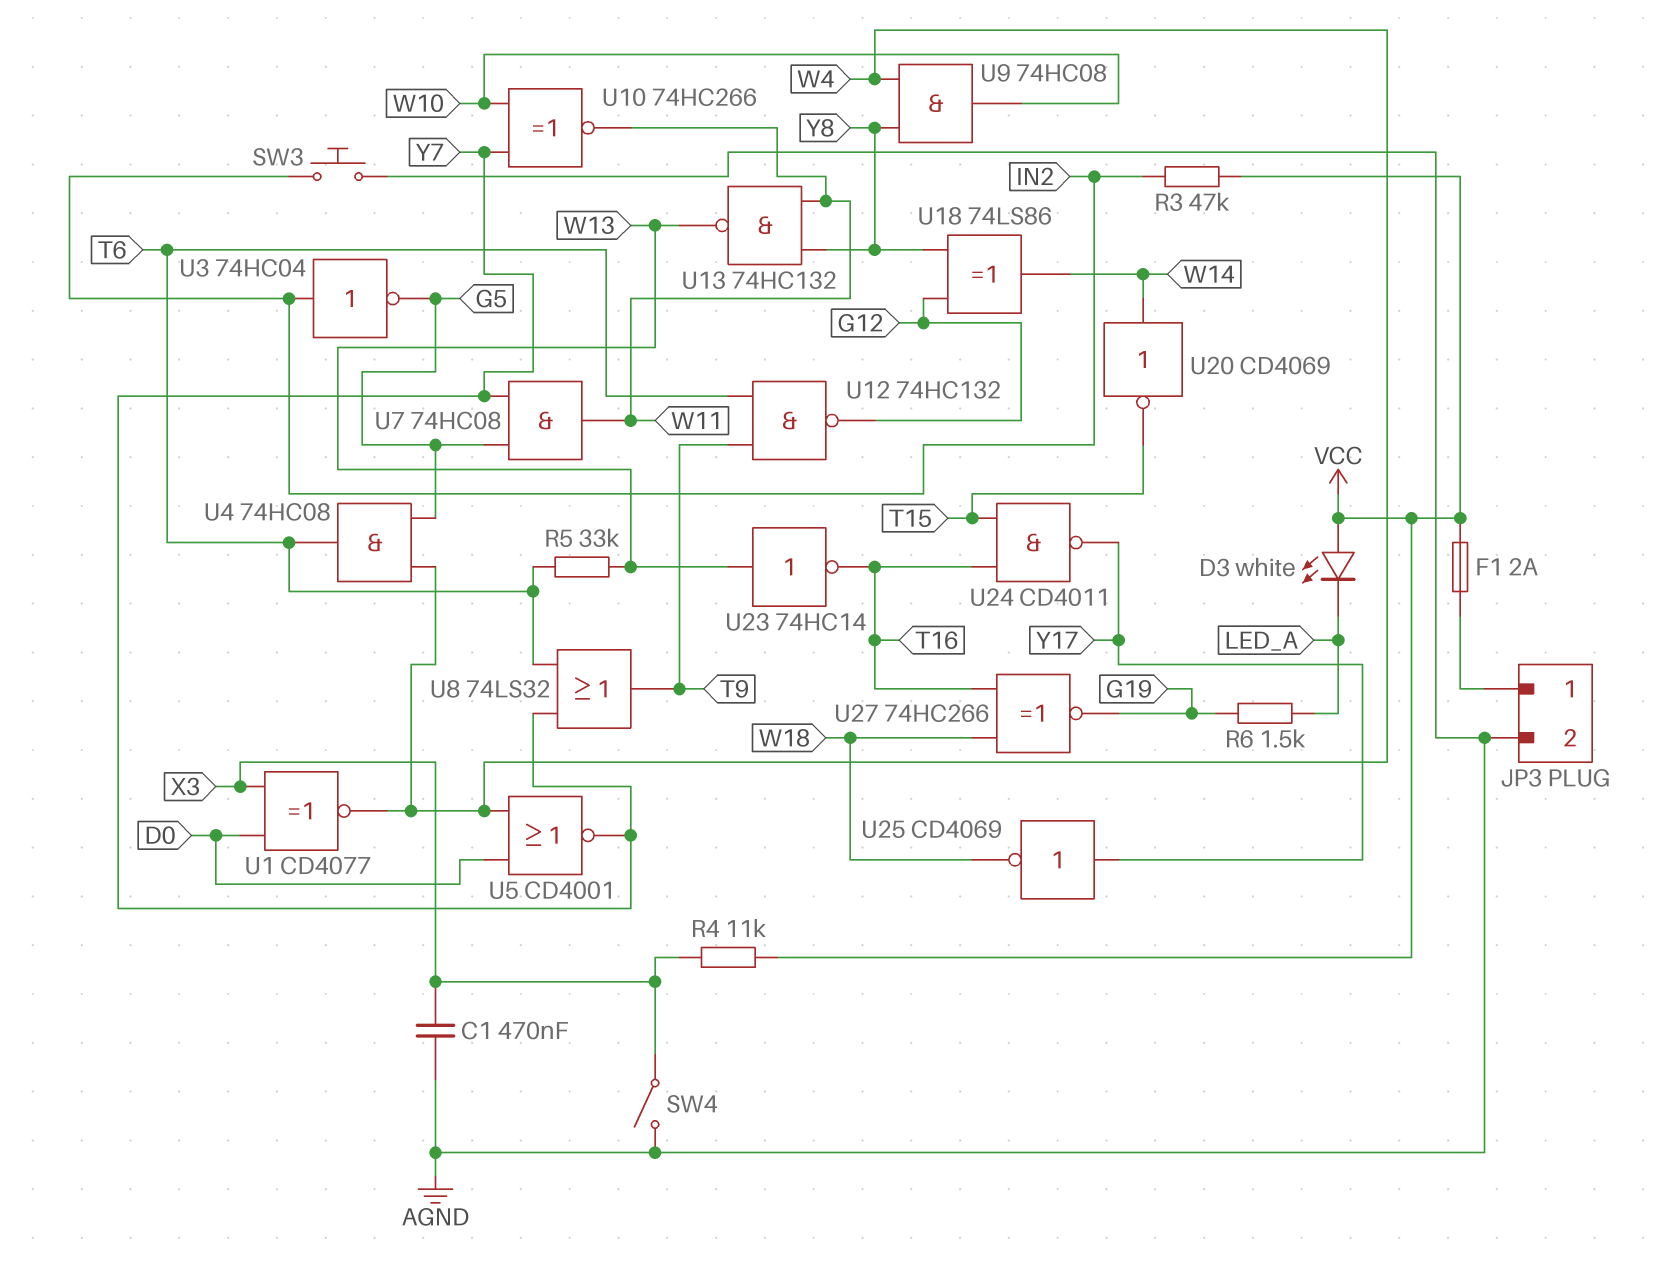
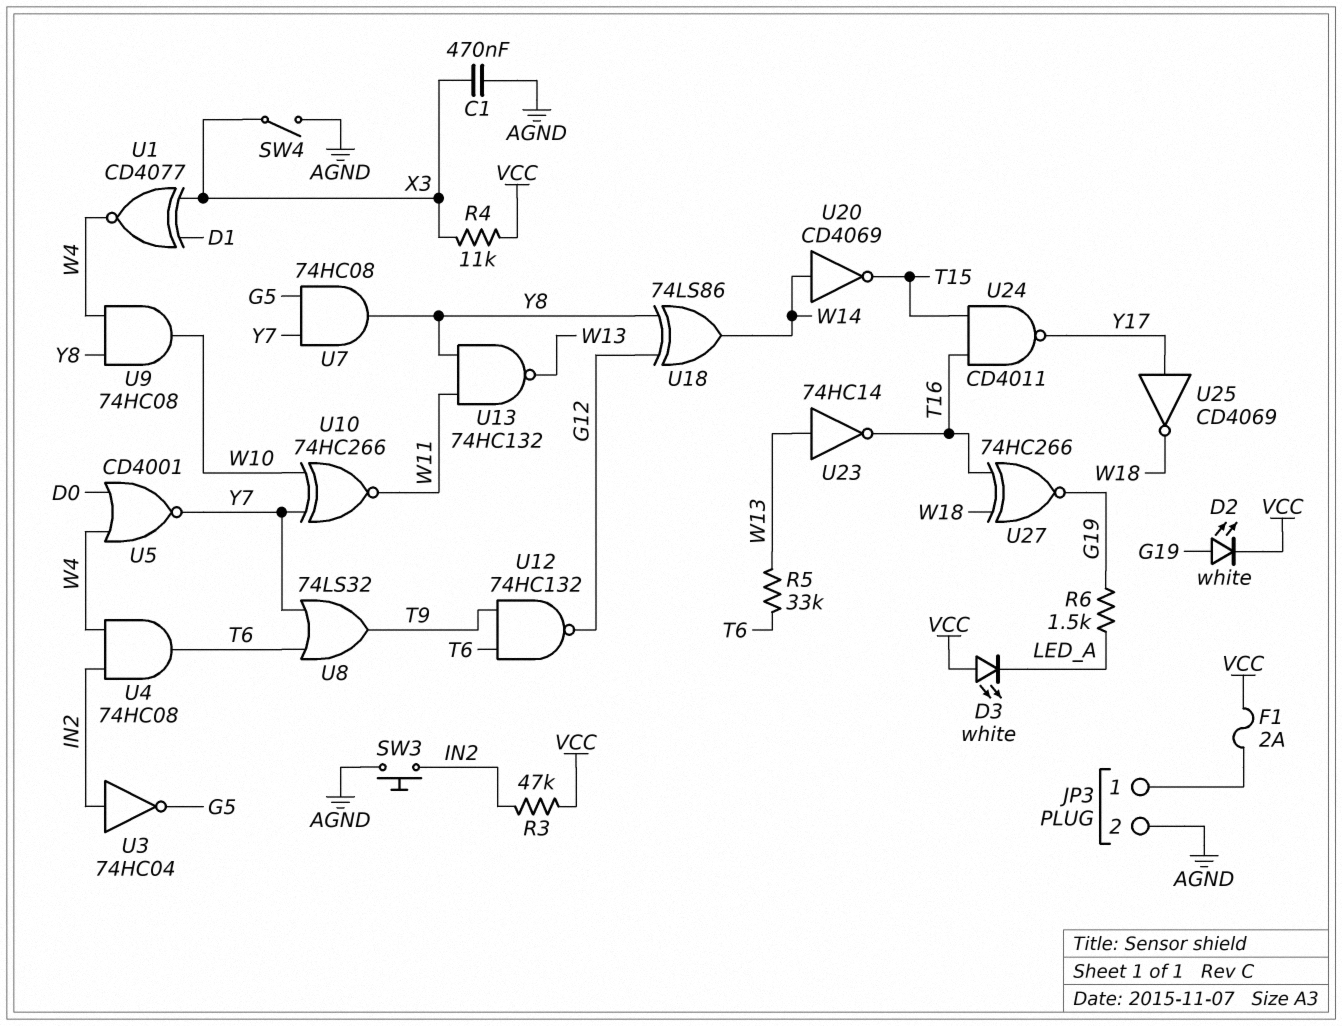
D2: none -> LED white (A G19, K VCC)
U1: XNOR CD4077 (in D0, in X3, out W4) -> XNOR CD4077 (in D1, in X3, out W4)
U4: AND 74HC08 (in G5, in W4, out T6) -> AND 74HC08 (in IN2, in W4, out T6)
U7: AND 74HC08 (in G5, in Y7, out W11) -> AND 74HC08 (in G5, in Y7, out Y8)

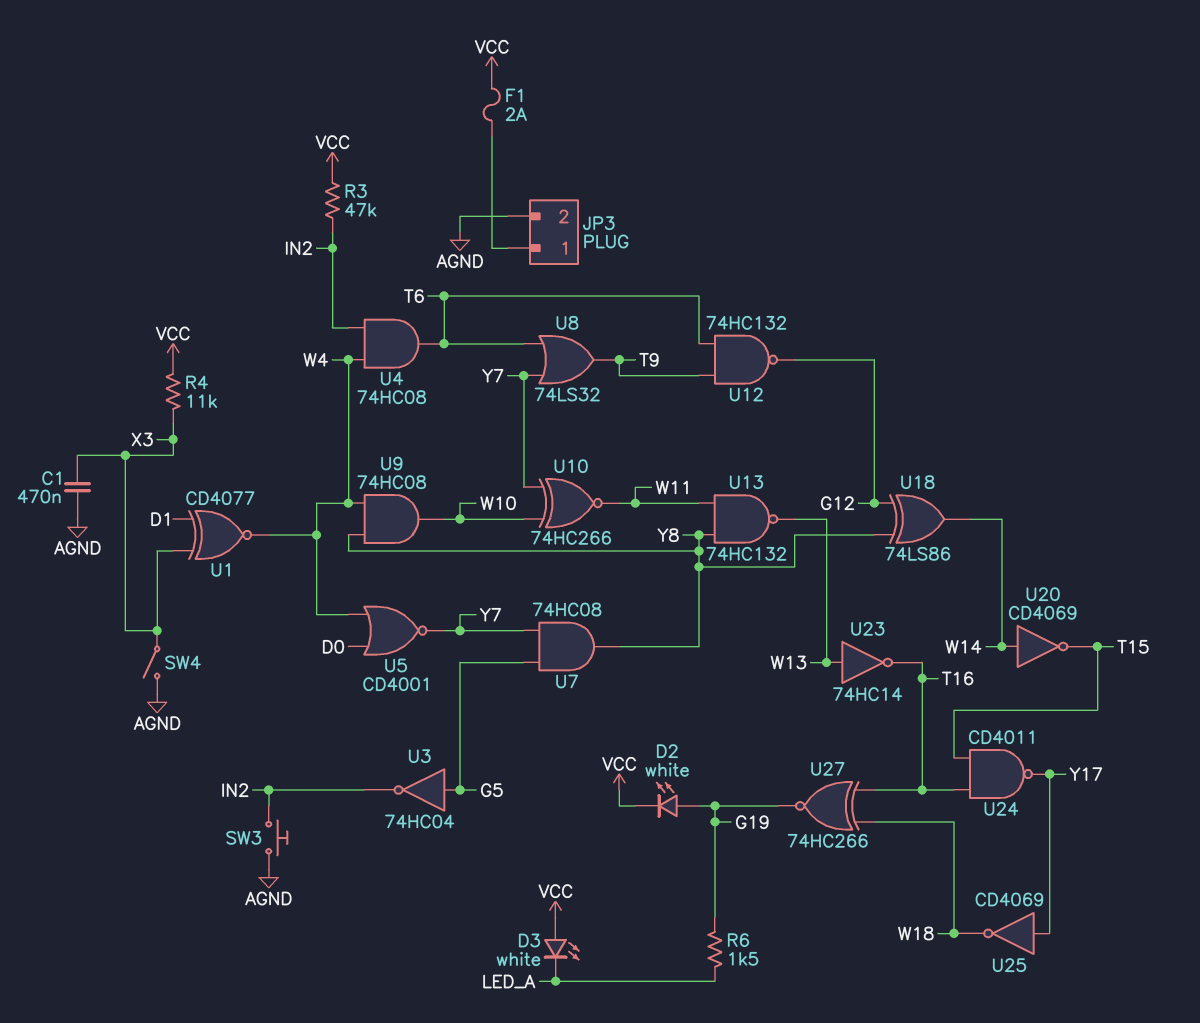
R5: 33k (T6, W13) -> none
U3: NOT 74HC04 (in IN2, out G5) -> NOT 74HC04 (in G5, out IN2)

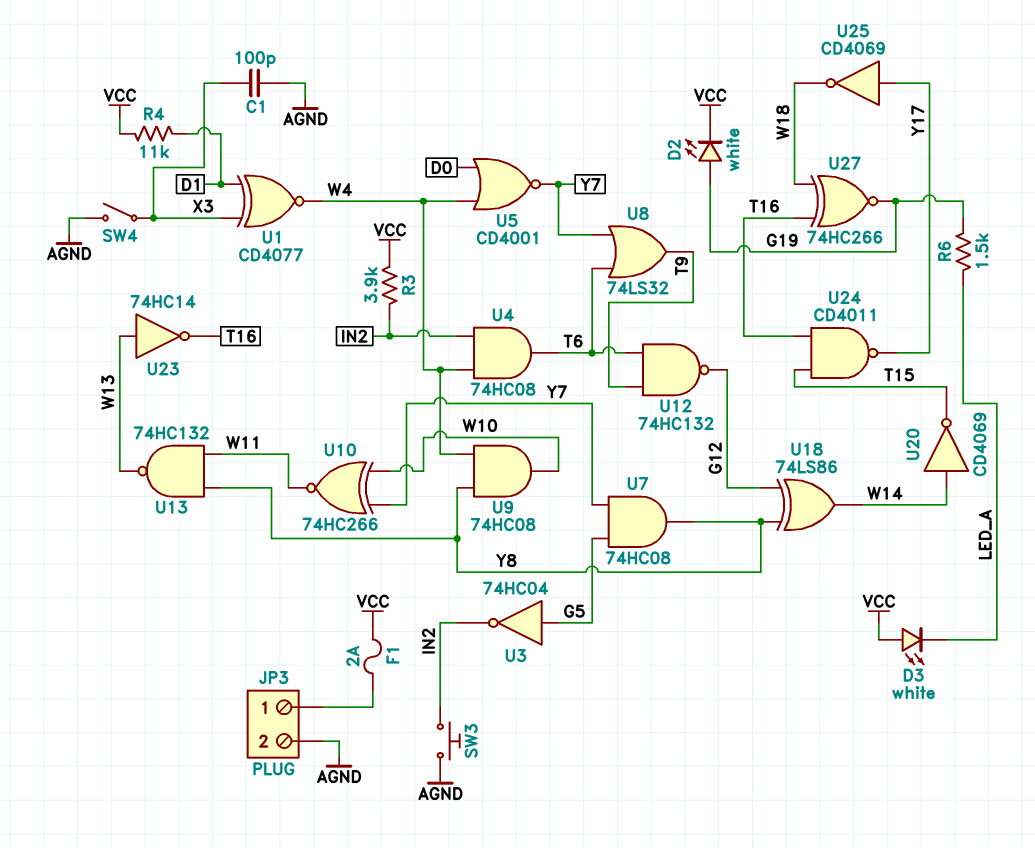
C1: 470nF (AGND, X3) -> 100pF (AGND, X3)
R3: 47k (IN2, VCC) -> 3.9k (IN2, VCC)
R4: 11k (VCC, X3) -> 11k (D1, VCC)

